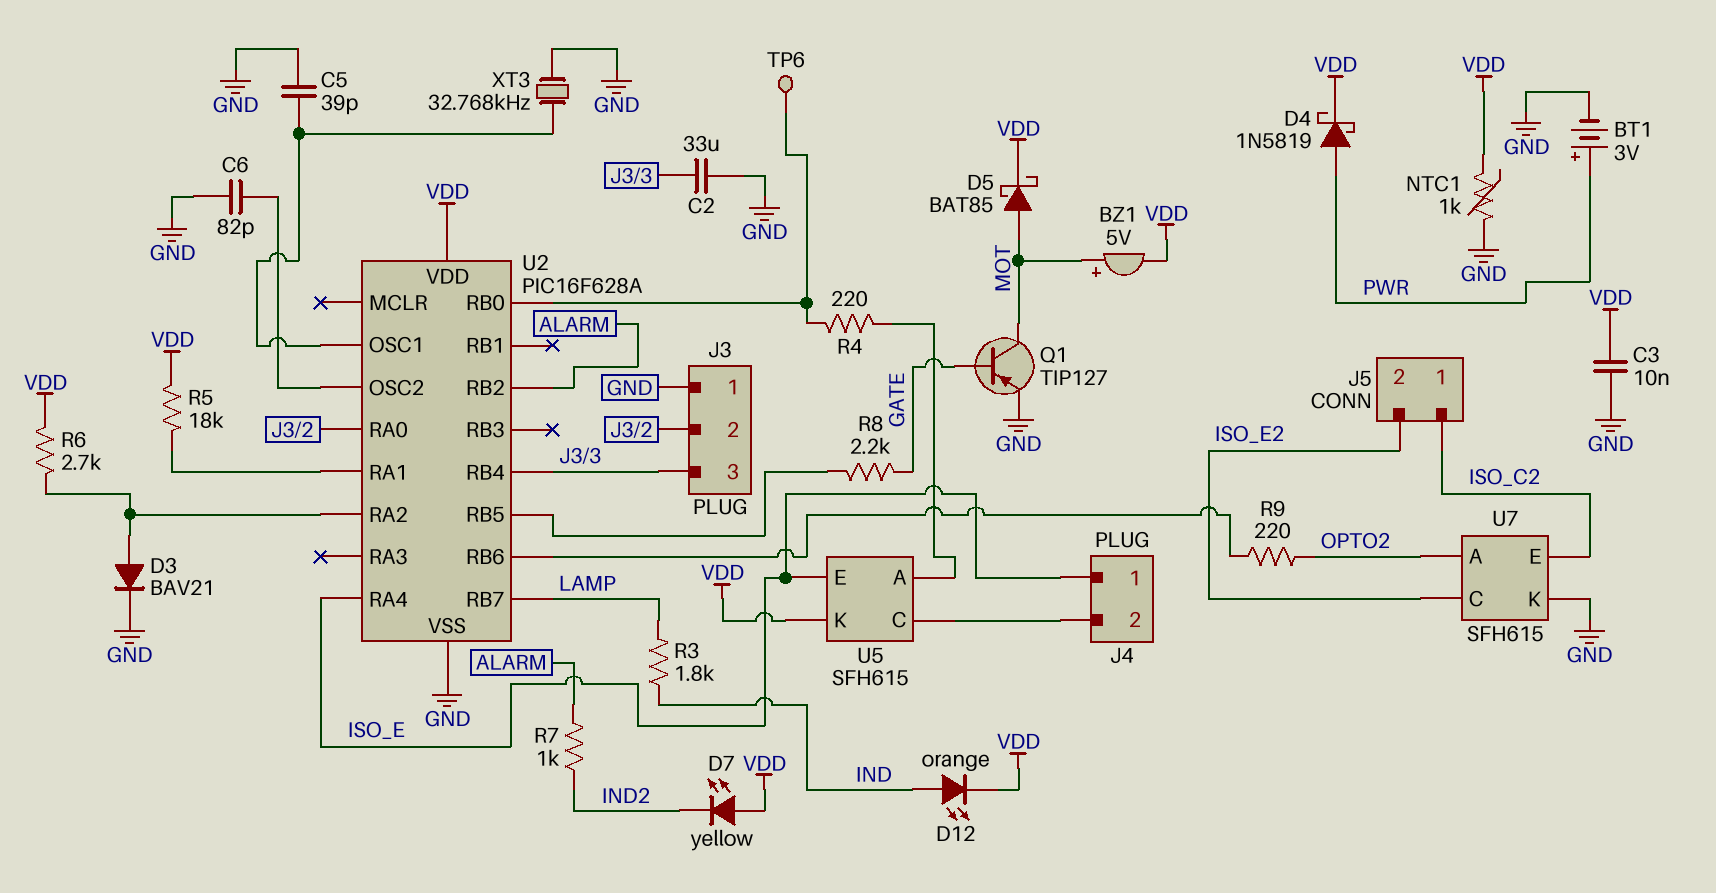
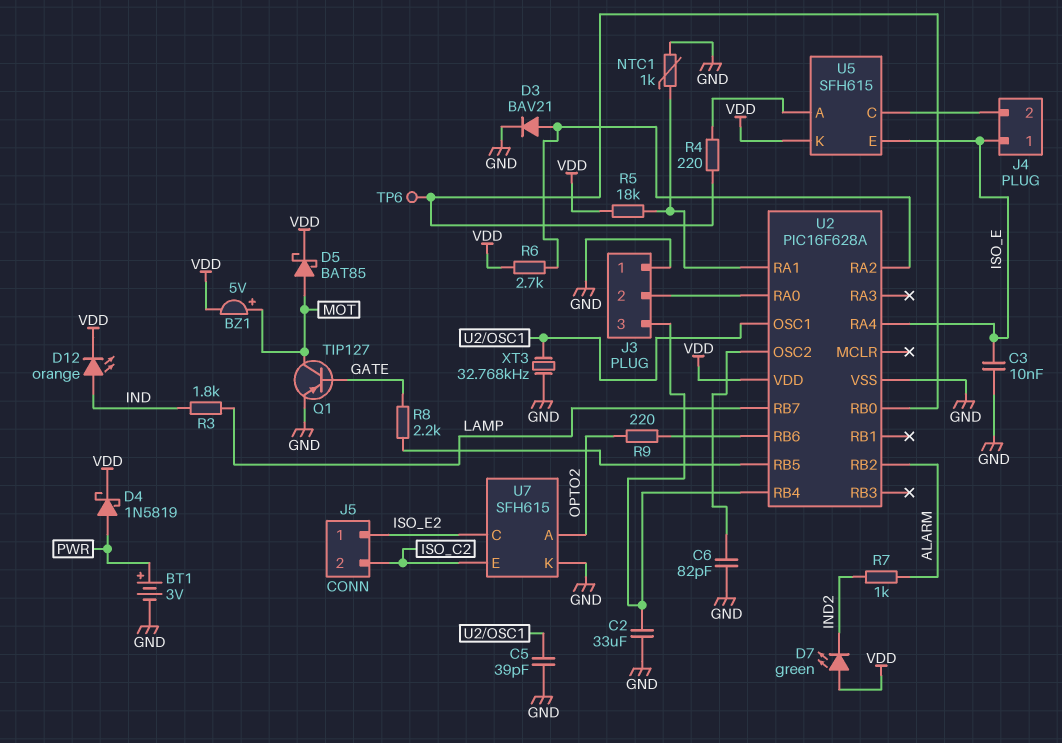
C3: 10nF (GND, VDD) -> 10nF (GND, ISO_E)
D7: LED yellow (A VDD, K IND2) -> LED green (A VDD, K IND2)
J5 pin 1: ISO_C2 -> ISO_E2
J5 pin 2: ISO_E2 -> ISO_C2
NTC1: 1k (GND, VDD) -> 1k (GND, U2/RA1)

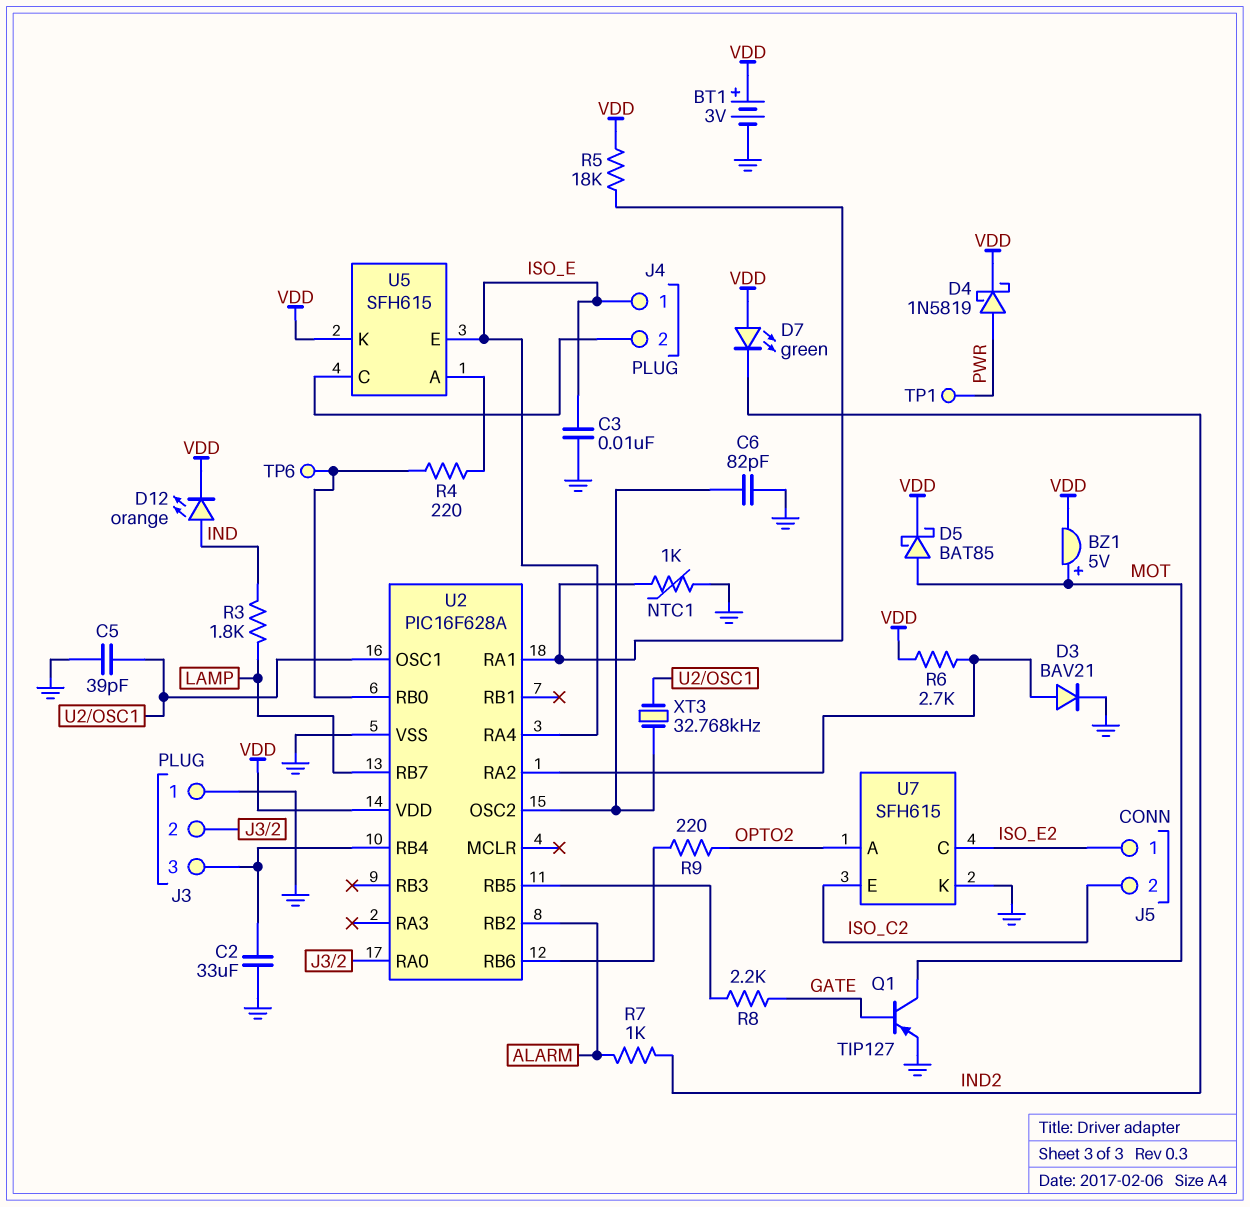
BT1: 3V (plus PWR, minus GND) -> 3V (plus VDD, minus GND)
TP1: none -> test point (PWR)
XT3: 32.768kHz (GND, U2/OSC1) -> 32.768kHz (U2/OSC1, U2/OSC2)

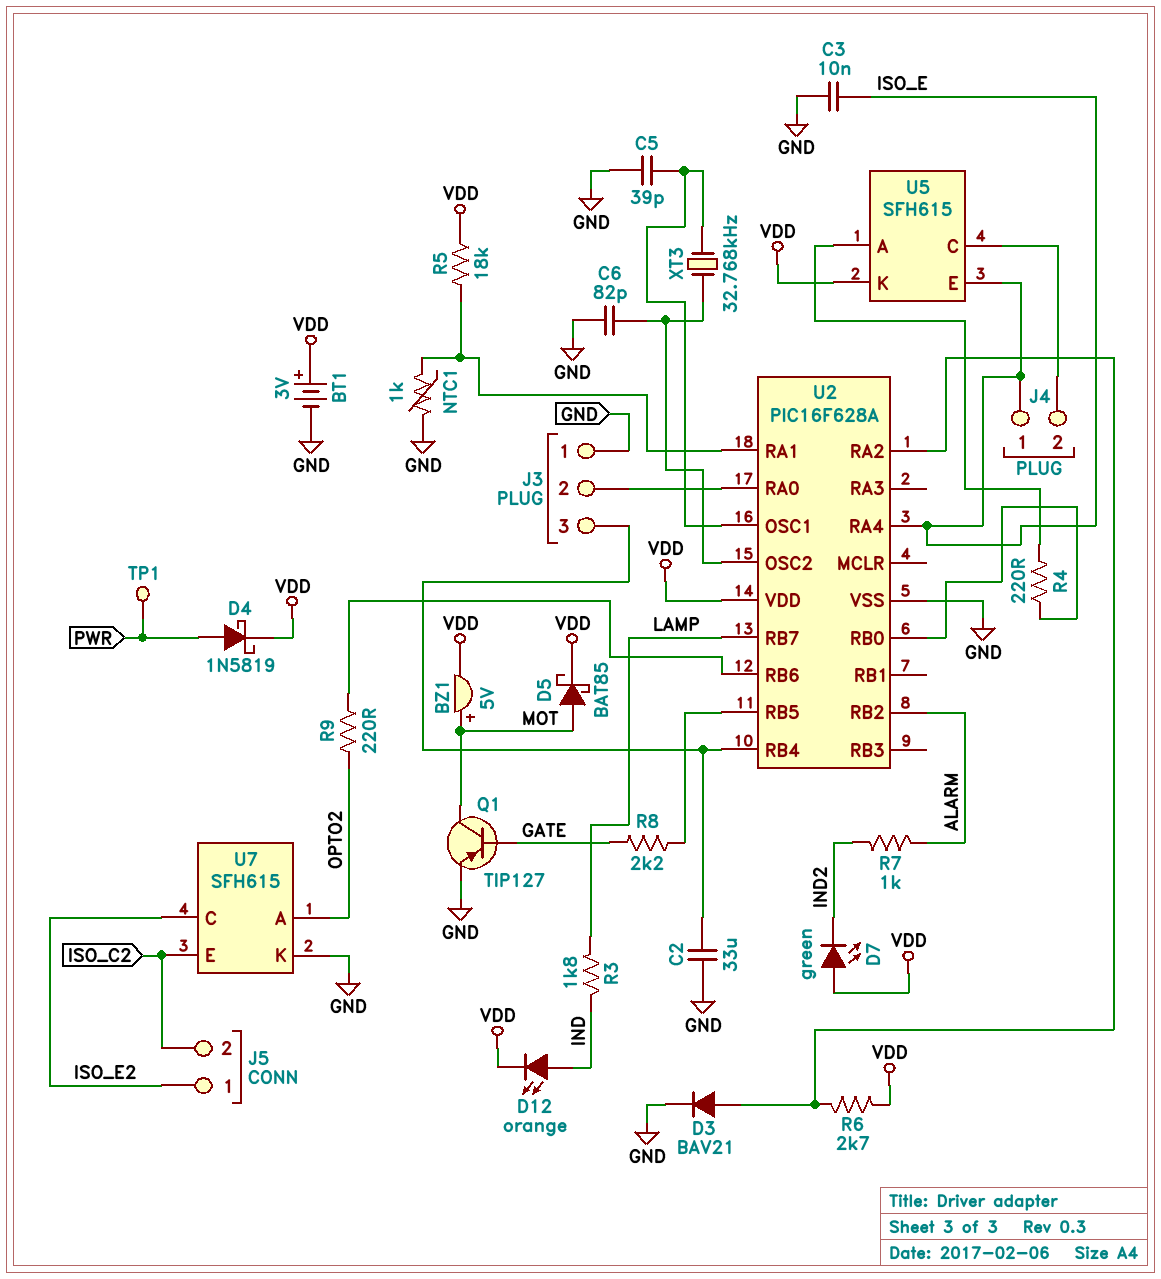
TP6: test point (U2/RB0) -> none

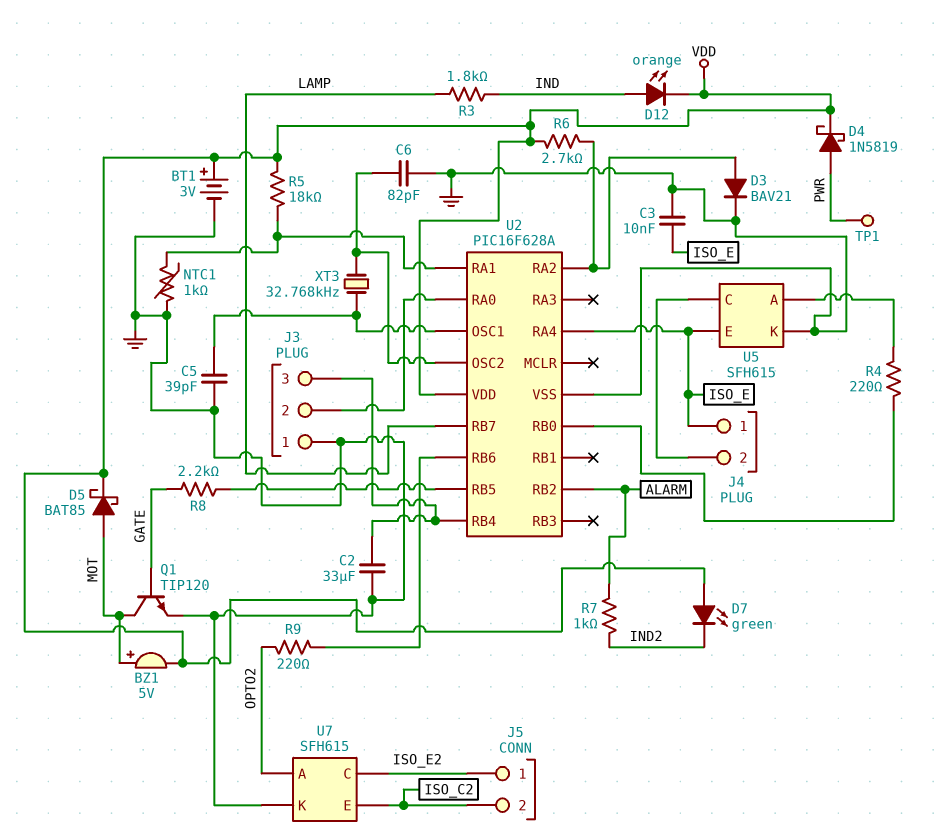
Q1: PNP TIP127 (B GATE, C MOT, E GND) -> NPN TIP120 (B GATE, C MOT, E GND)
U5 pin K: VDD -> GND

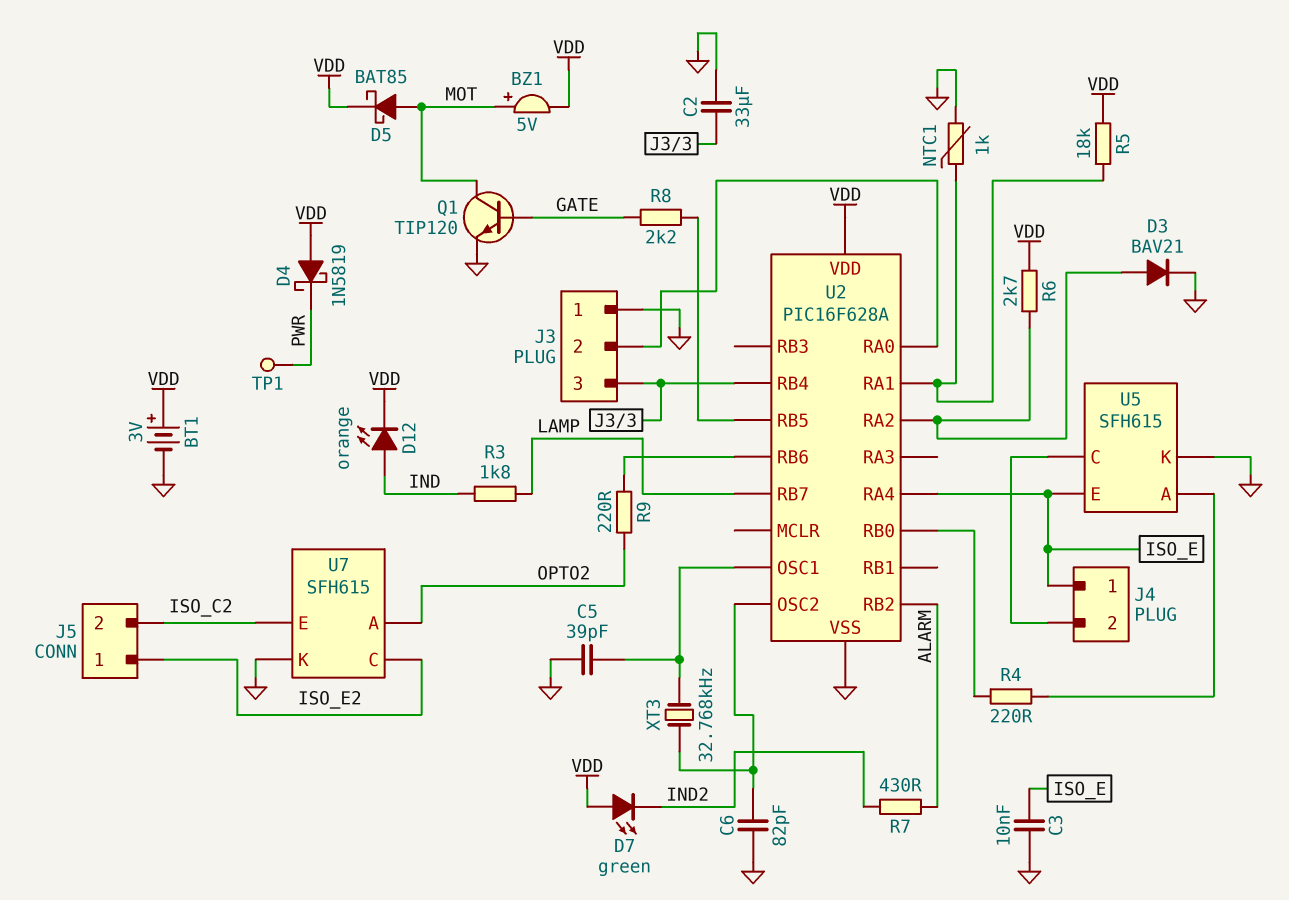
D4: schottky 1N5819 (A PWR, K VDD) -> schottky 1N5819 (A VDD, K PWR)
R7: 1k (ALARM, IND2) -> 430 (ALARM, IND2)

